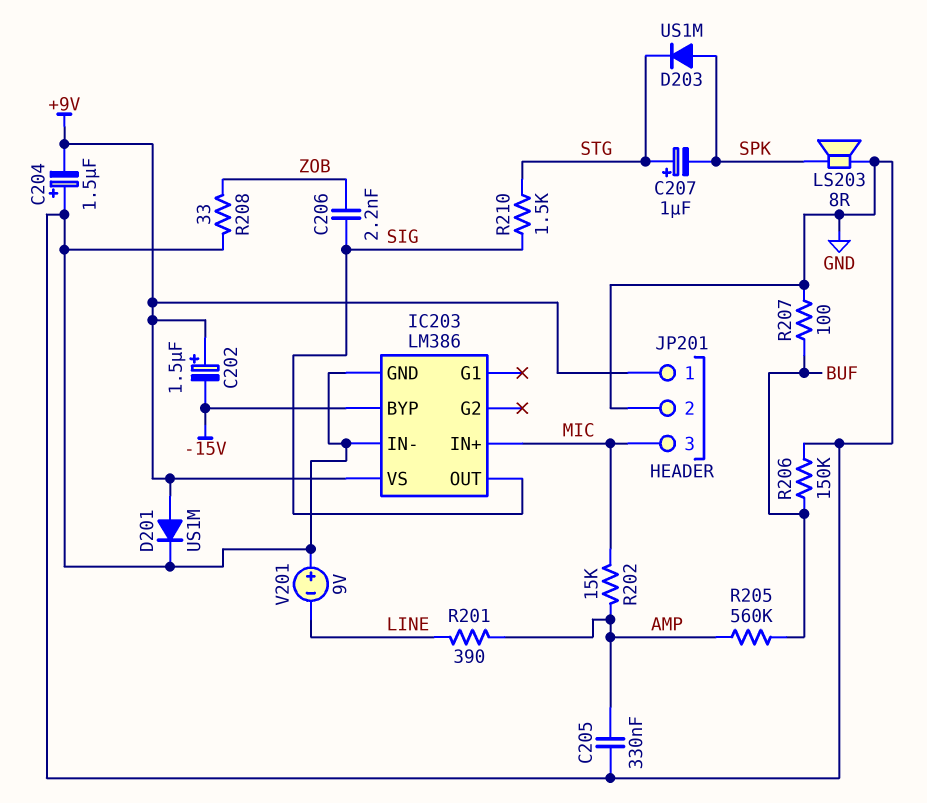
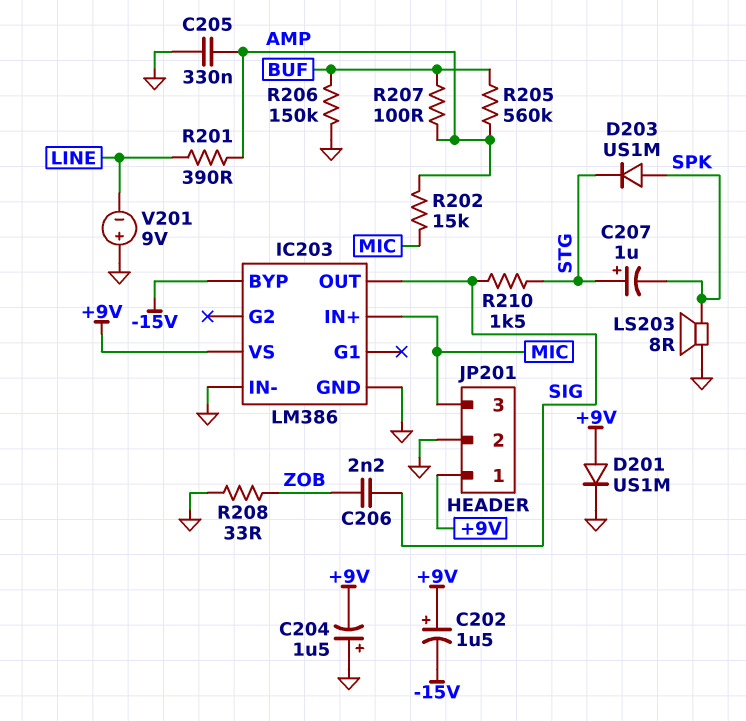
R207: 100 (BUF, GND) -> 100 (AMP, BUF)

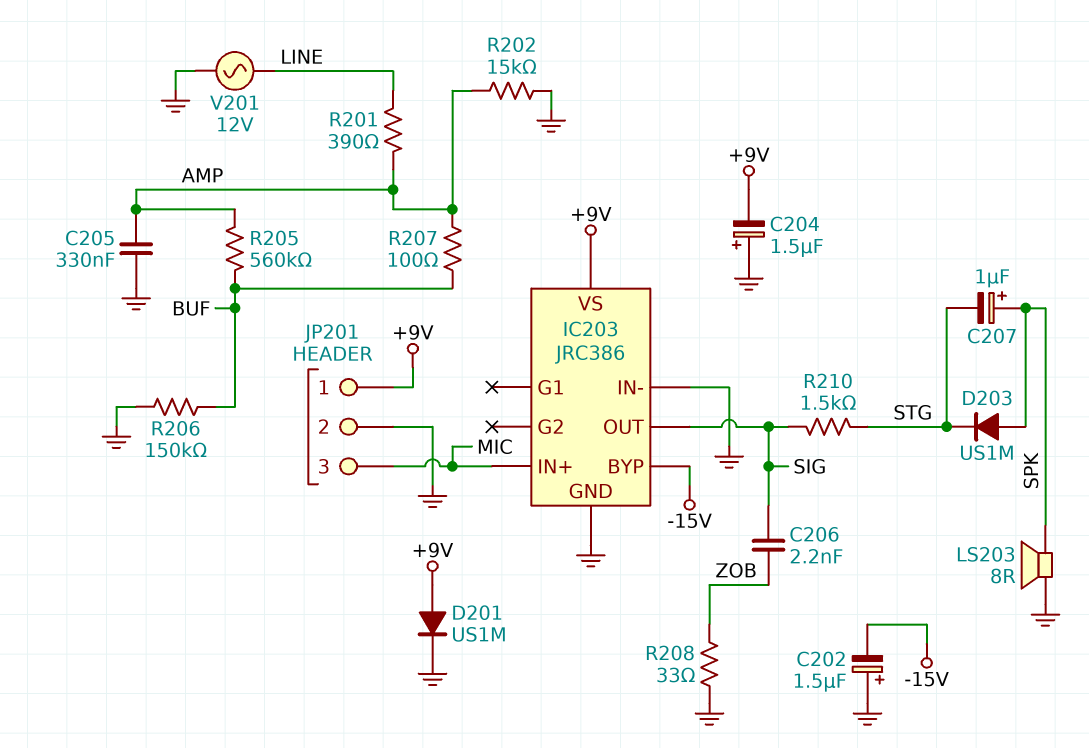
C202: 1.5uF (plus +9V, minus -15V) -> 1.5uF (plus GND, minus -15V)
C207: 1uF (plus STG, minus SPK) -> 1uF (plus SPK, minus STG)
IC203: LM386 -> JRC386
R202: 15k (AMP, MIC) -> 15k (AMP, GND)
V201: 9V (plus GND, minus LINE) -> AC 12V (GND, LINE)

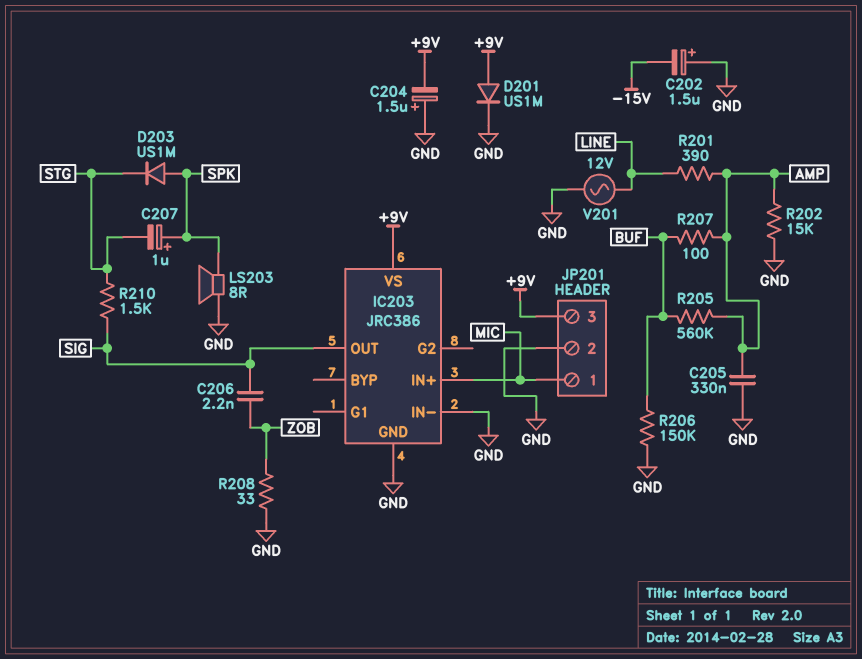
IC203 pin BYP: -15V -> none
JP201 pin 1: +9V -> MIC
JP201 pin 3: MIC -> +9V

